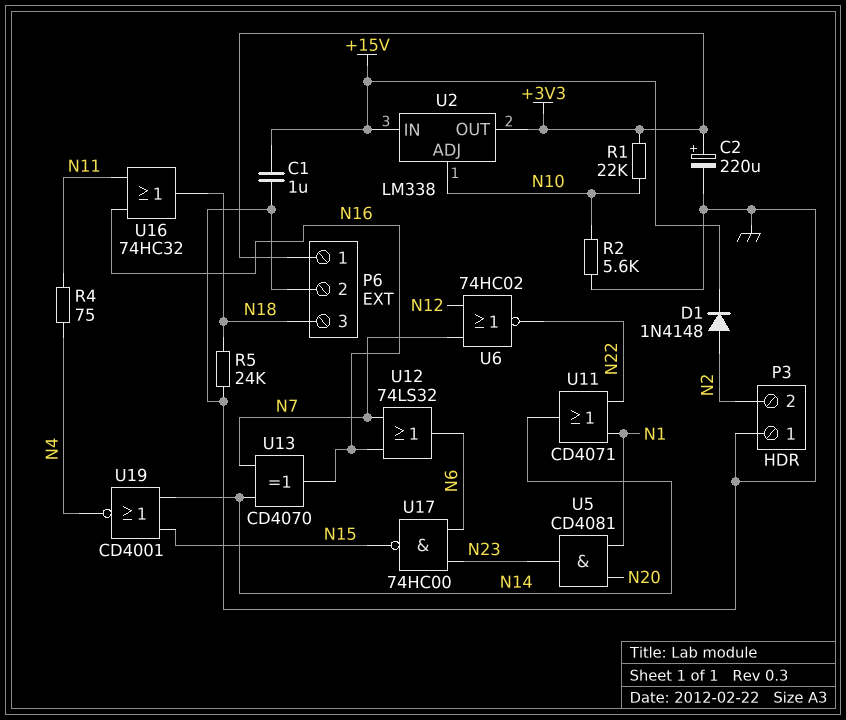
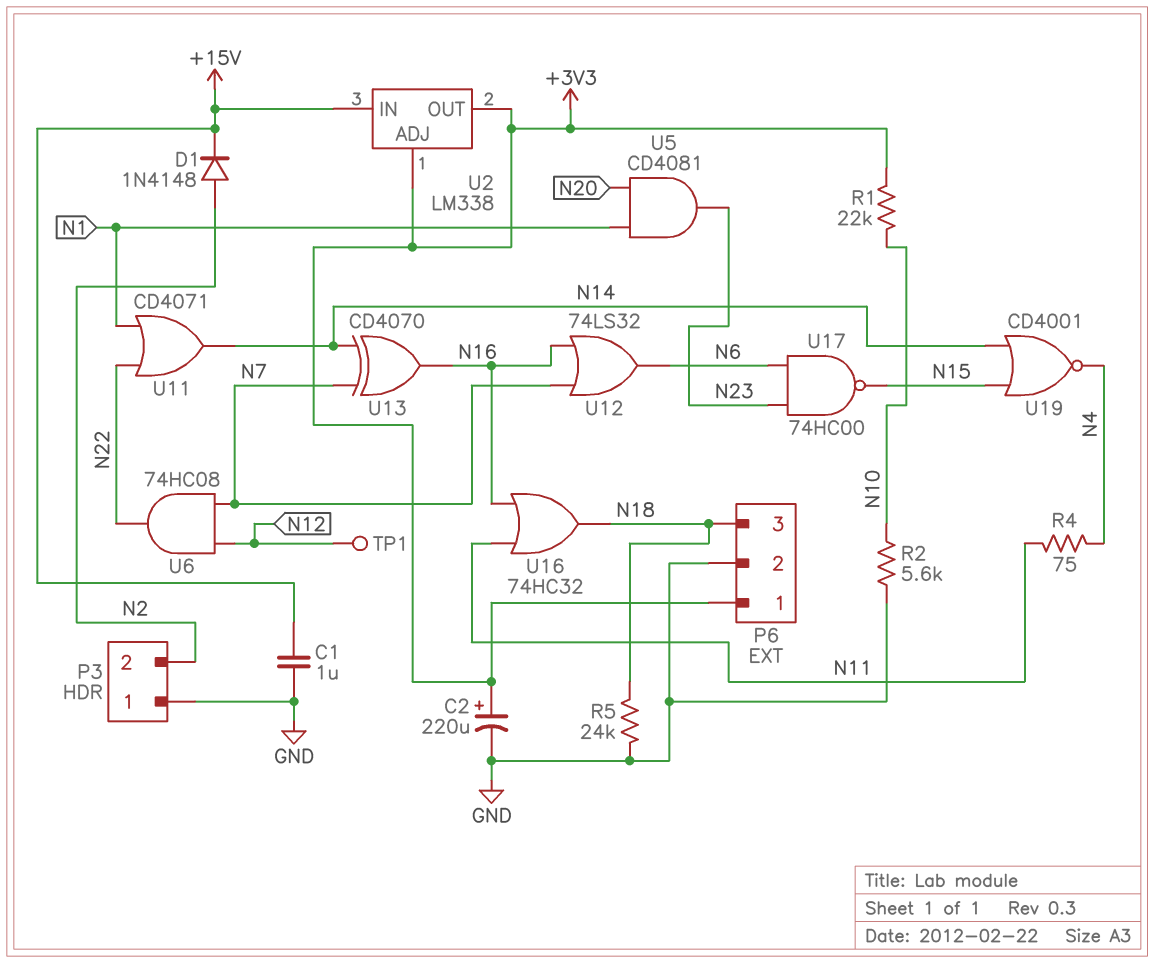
TP1: none -> test point (N12)
U2 pin ADJ: N10 -> +3V3
U6: NOR 74HC02 (in N7, in N12, out N22) -> AND 74HC08 (in N7, in N12, out N22)

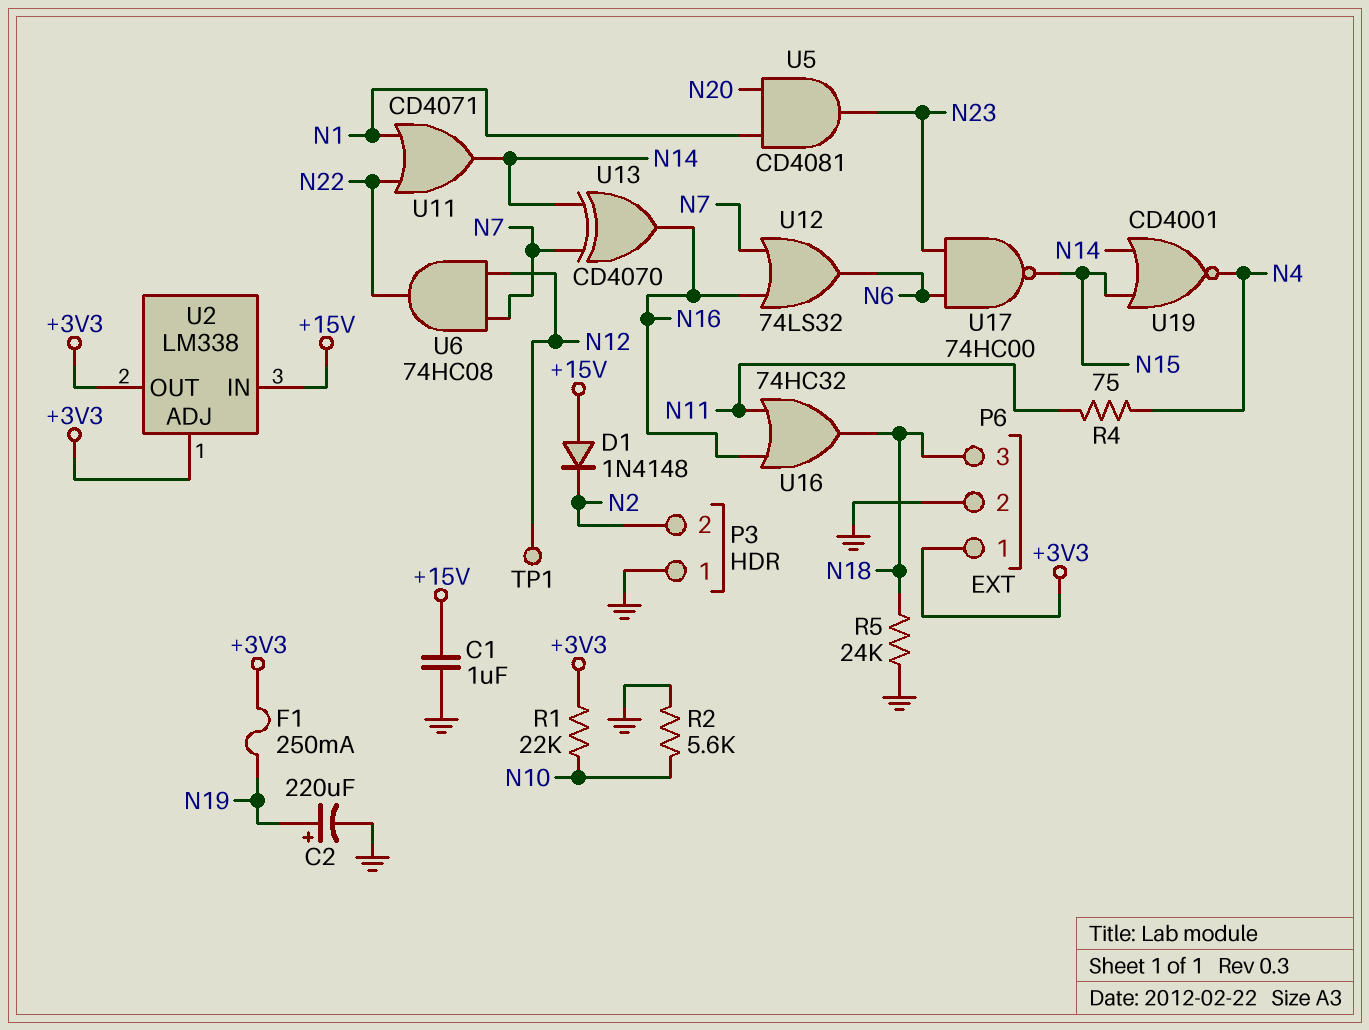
C2: 220uF (plus +3V3, minus GND) -> 220uF (plus N19, minus GND)
D1: diode 1N4148 (A N2, K +15V) -> diode 1N4148 (A +15V, K N2)
F1: none -> 250mA (+3V3, N19)

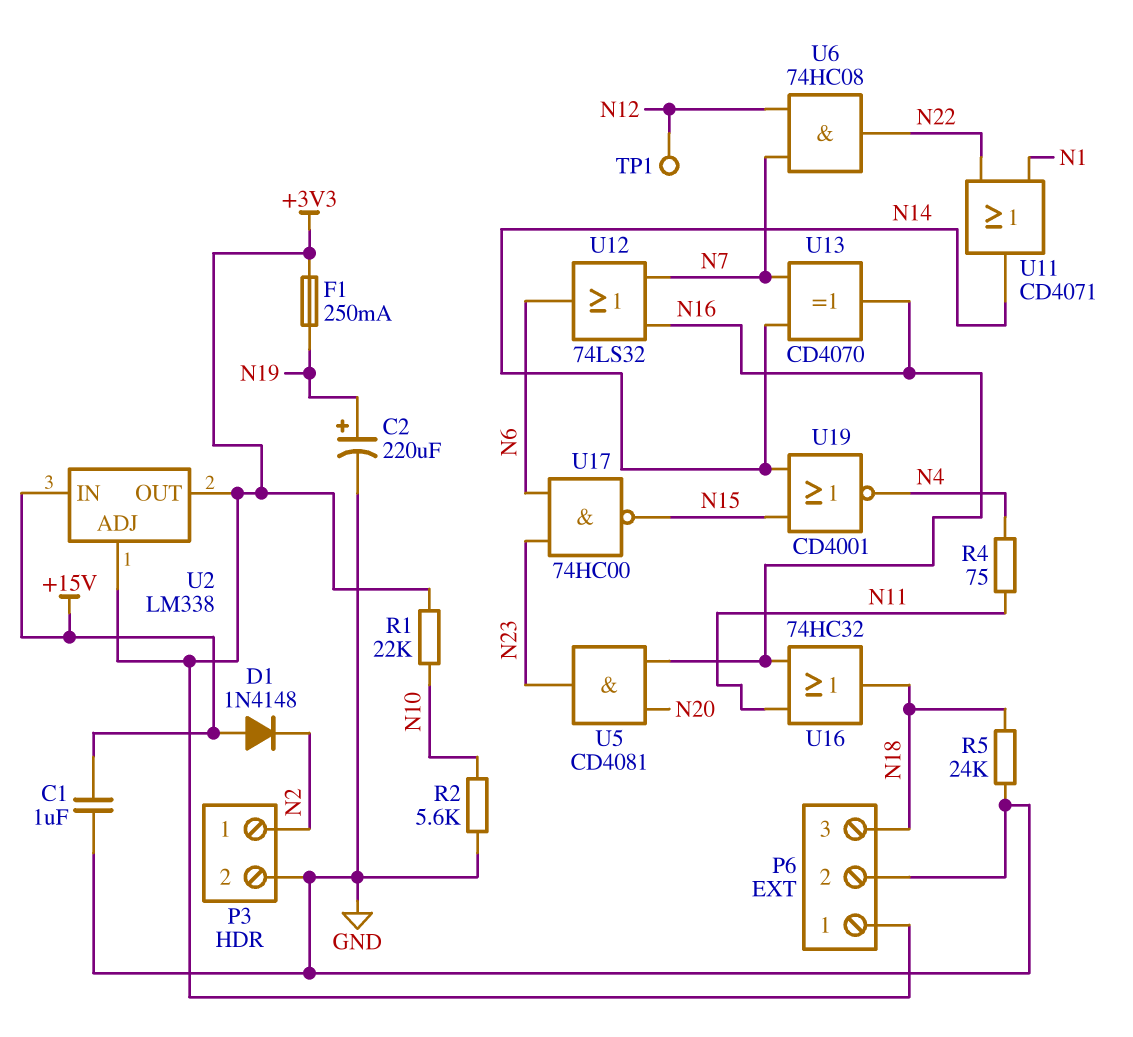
P3 pin 1: GND -> N2
P3 pin 2: N2 -> GND
U5: AND CD4081 (in N1, in N20, out N23) -> AND CD4081 (in N16, in N20, out N23)

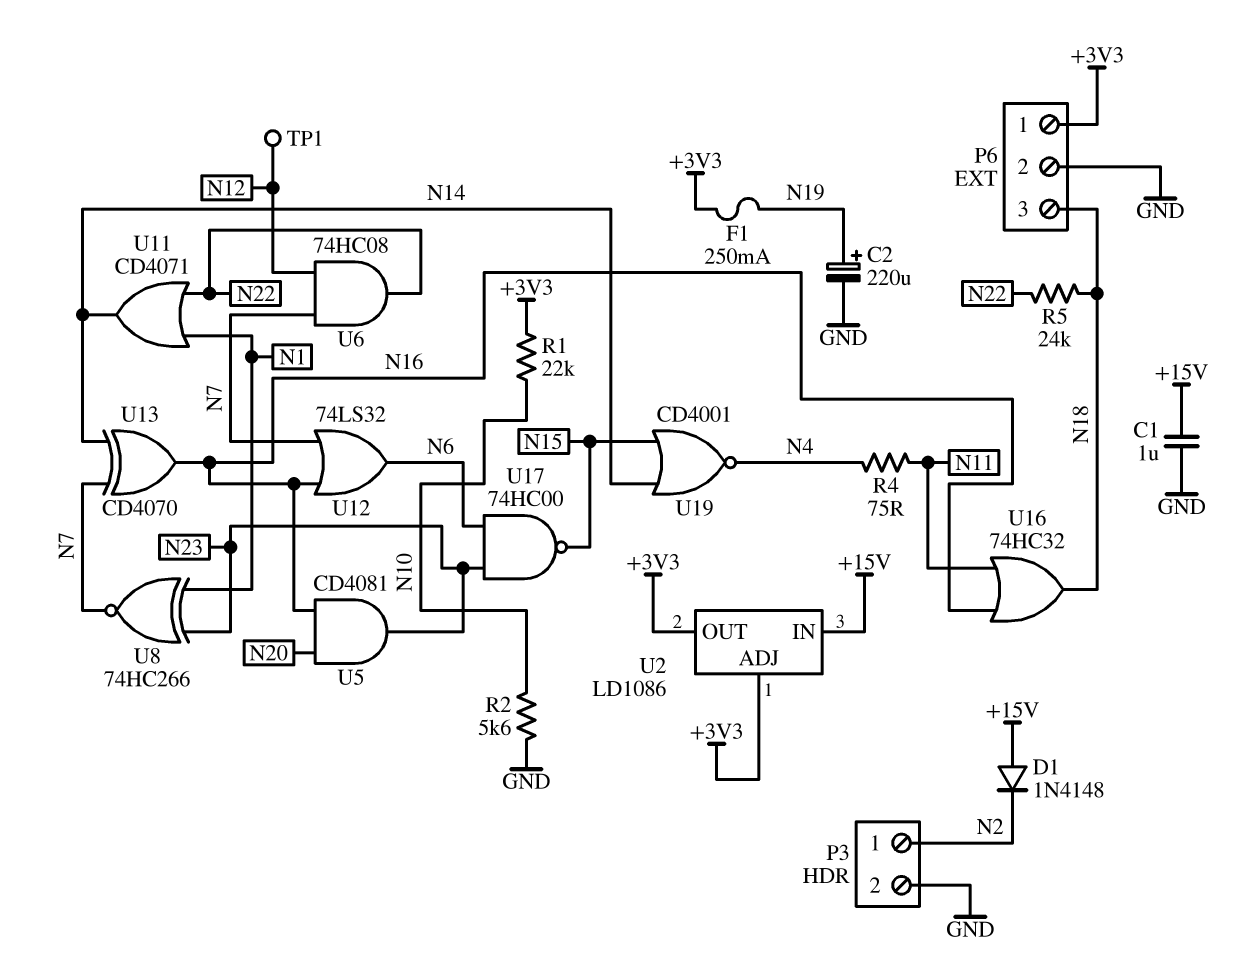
R5: 24k (GND, N18) -> 24k (N18, N22)
U2: LM338 -> LD1086
U8: none -> XNOR 74HC266 (in N1, in N23, out N7)

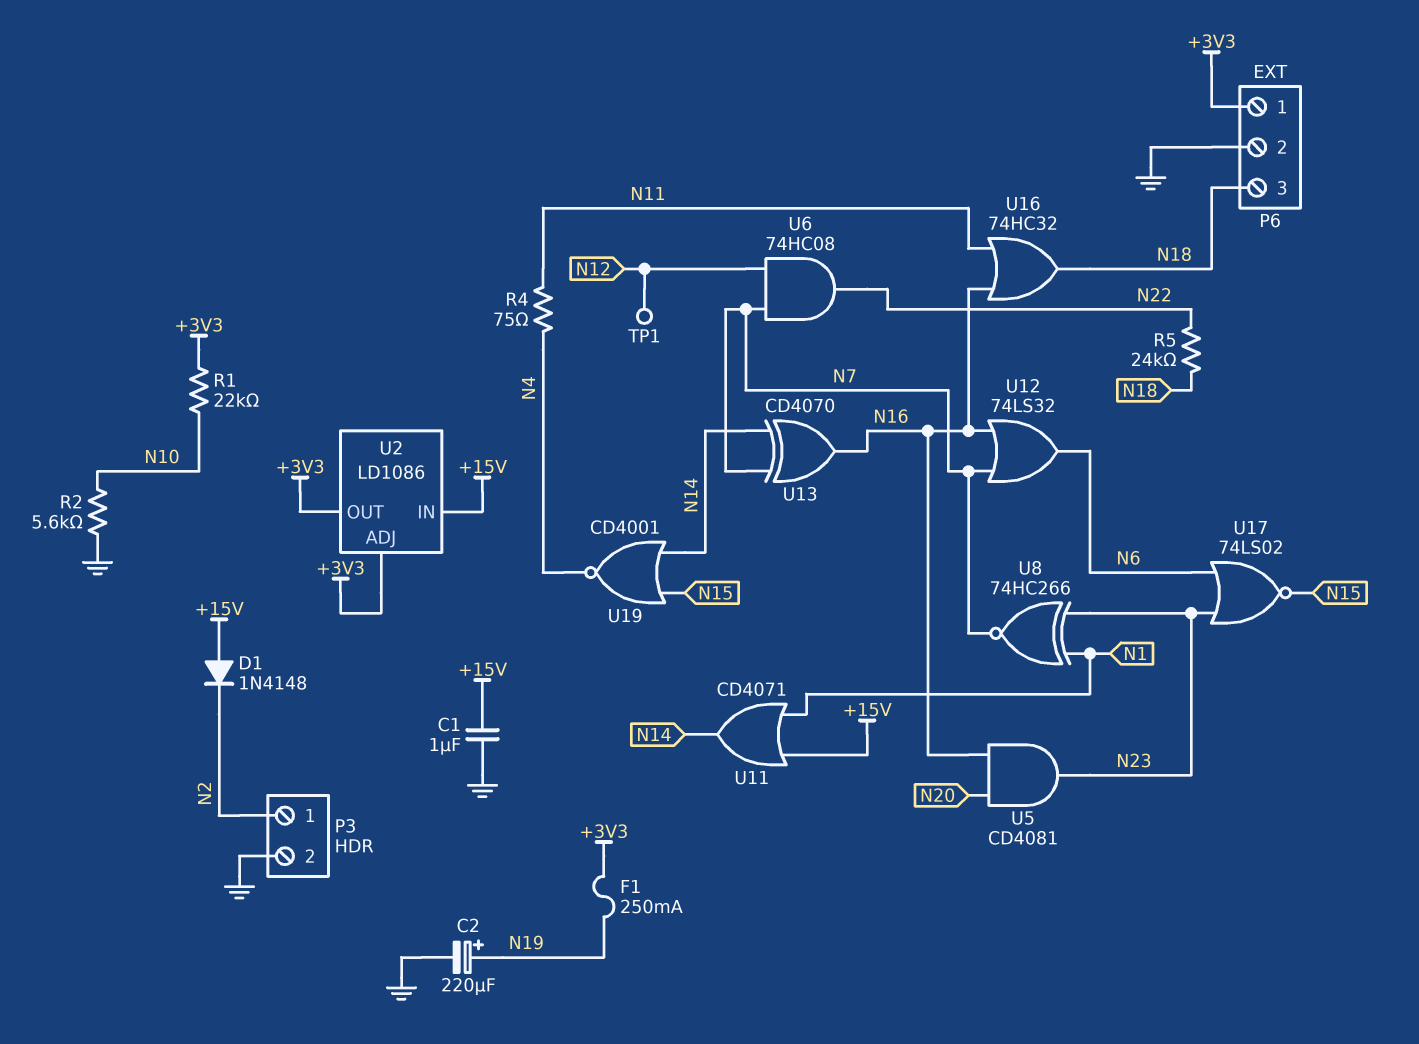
U11: OR CD4071 (in N1, in N22, out N14) -> OR CD4071 (in +15V, in N1, out N14)
U17: NAND 74HC00 (in N6, in N23, out N15) -> NOR 74LS02 (in N6, in N23, out N15)

